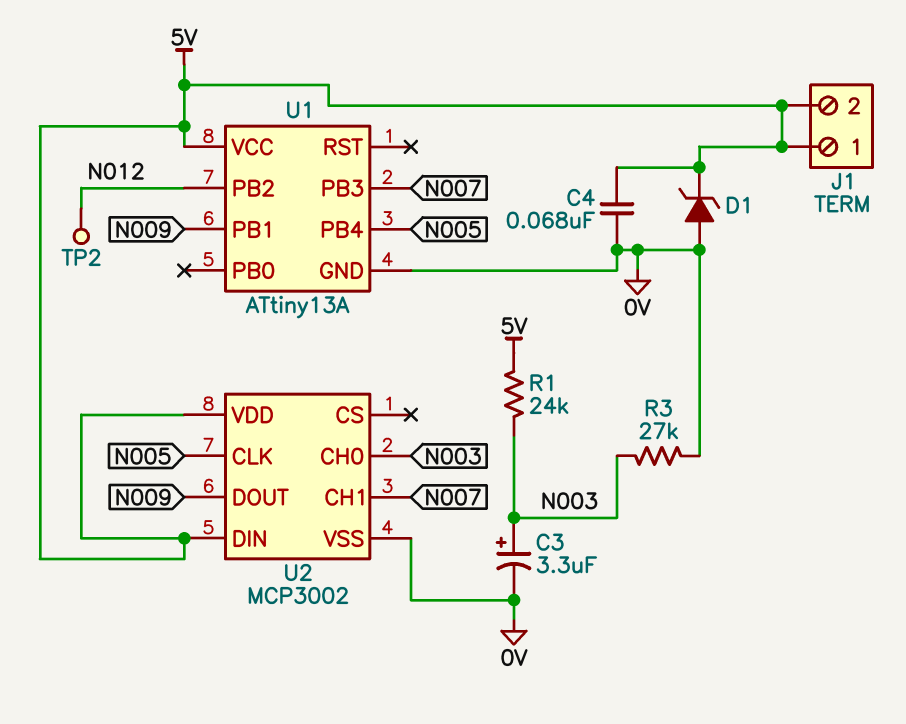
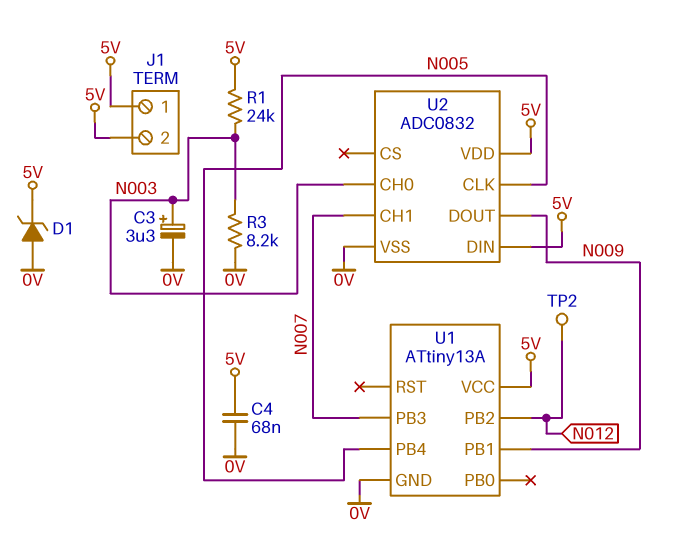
R3: 27k (0V, N003) -> 8.2k (0V, N003)
U2: MCP3002 -> ADC0832

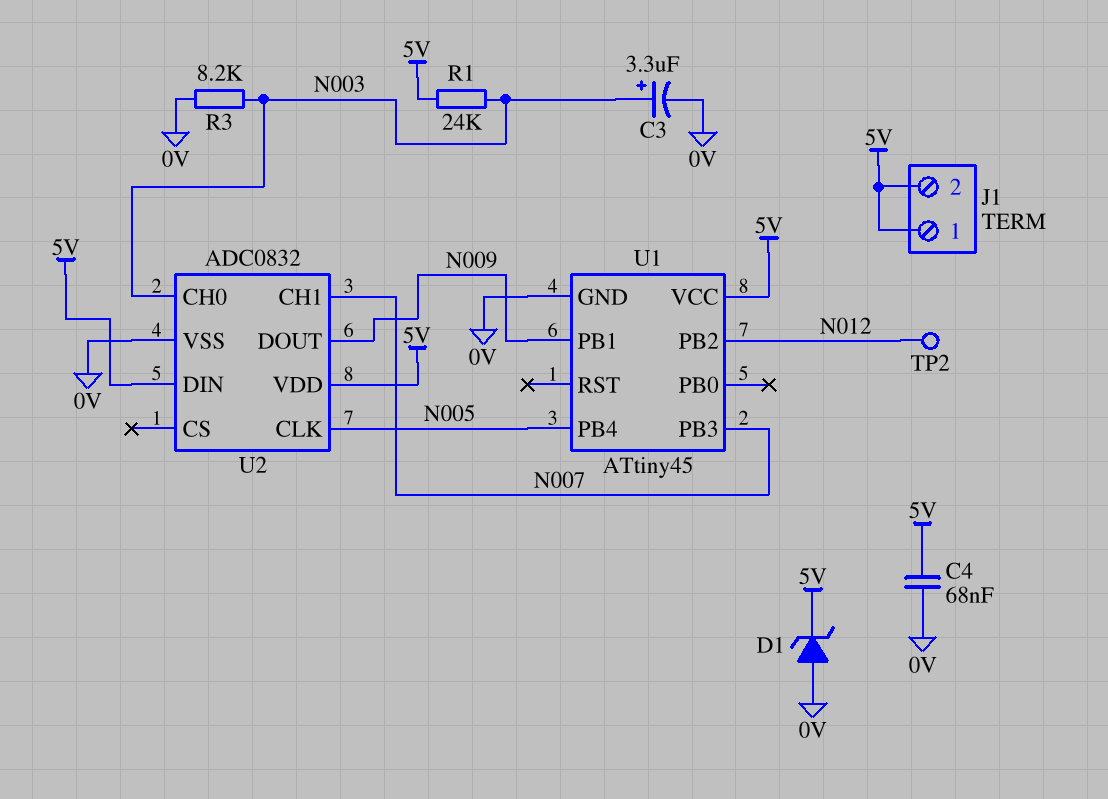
U1: ATtiny13A -> ATtiny45

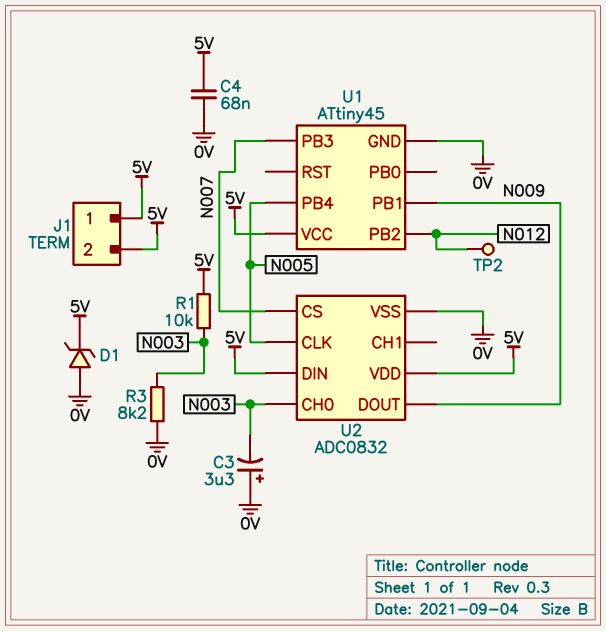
C3: 3.3uF (plus N003, minus 0V) -> 3.3uF (plus 0V, minus N003)
R1: 24k (5V, N003) -> 10k (5V, N003)
U2 pin CH1: N007 -> none
U2 pin CS: none -> N007

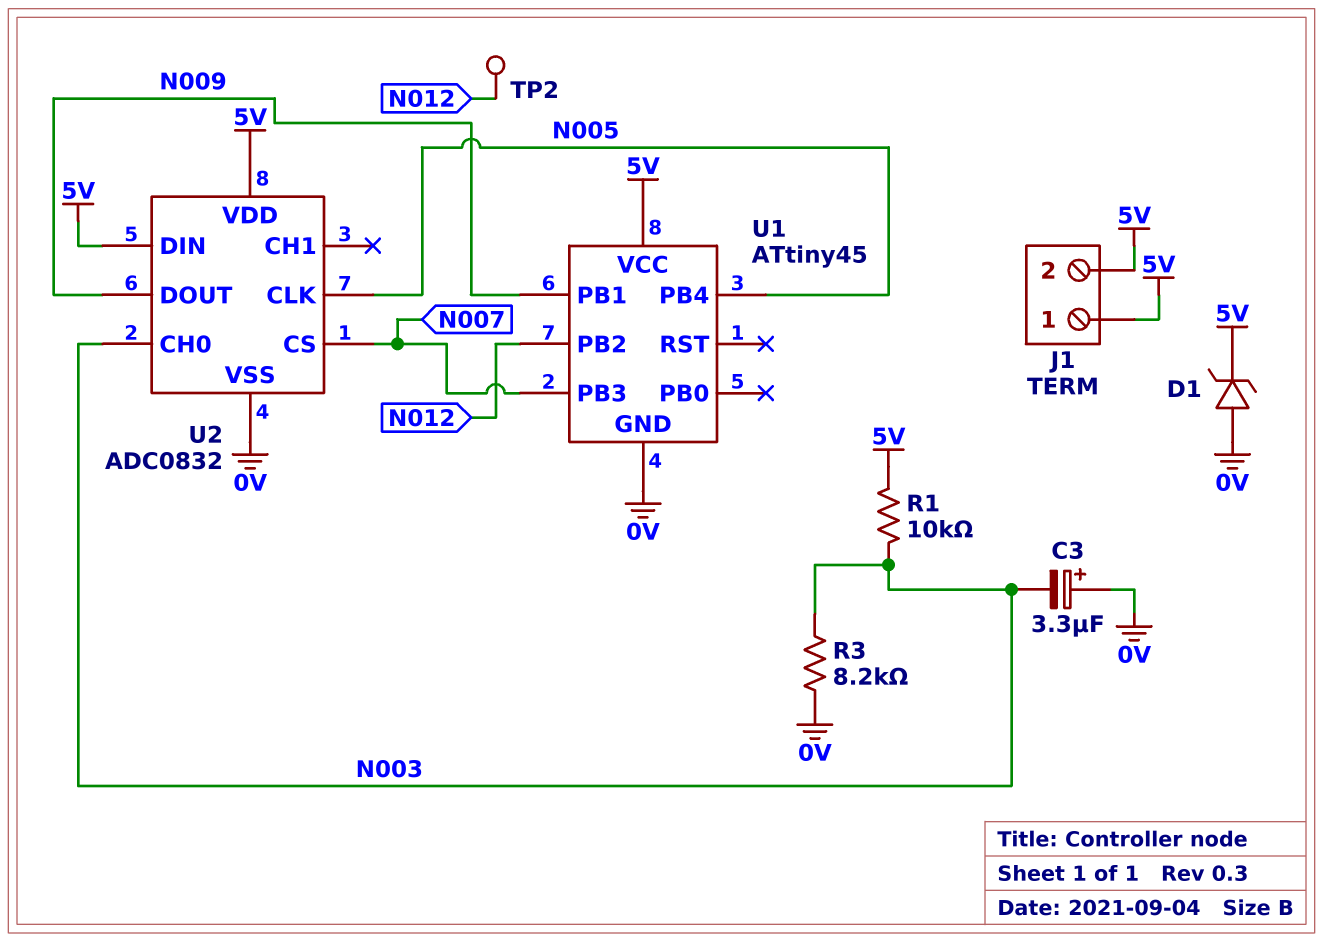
C4: 68nF (0V, 5V) -> none

